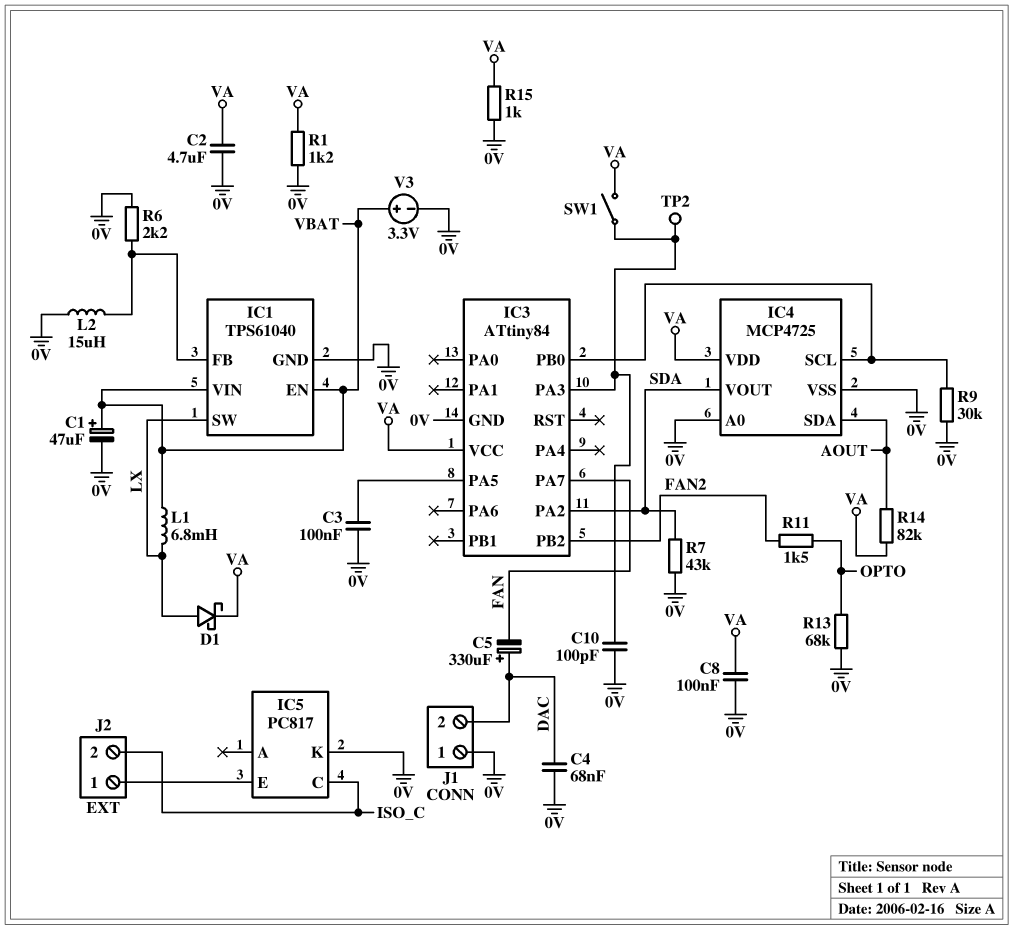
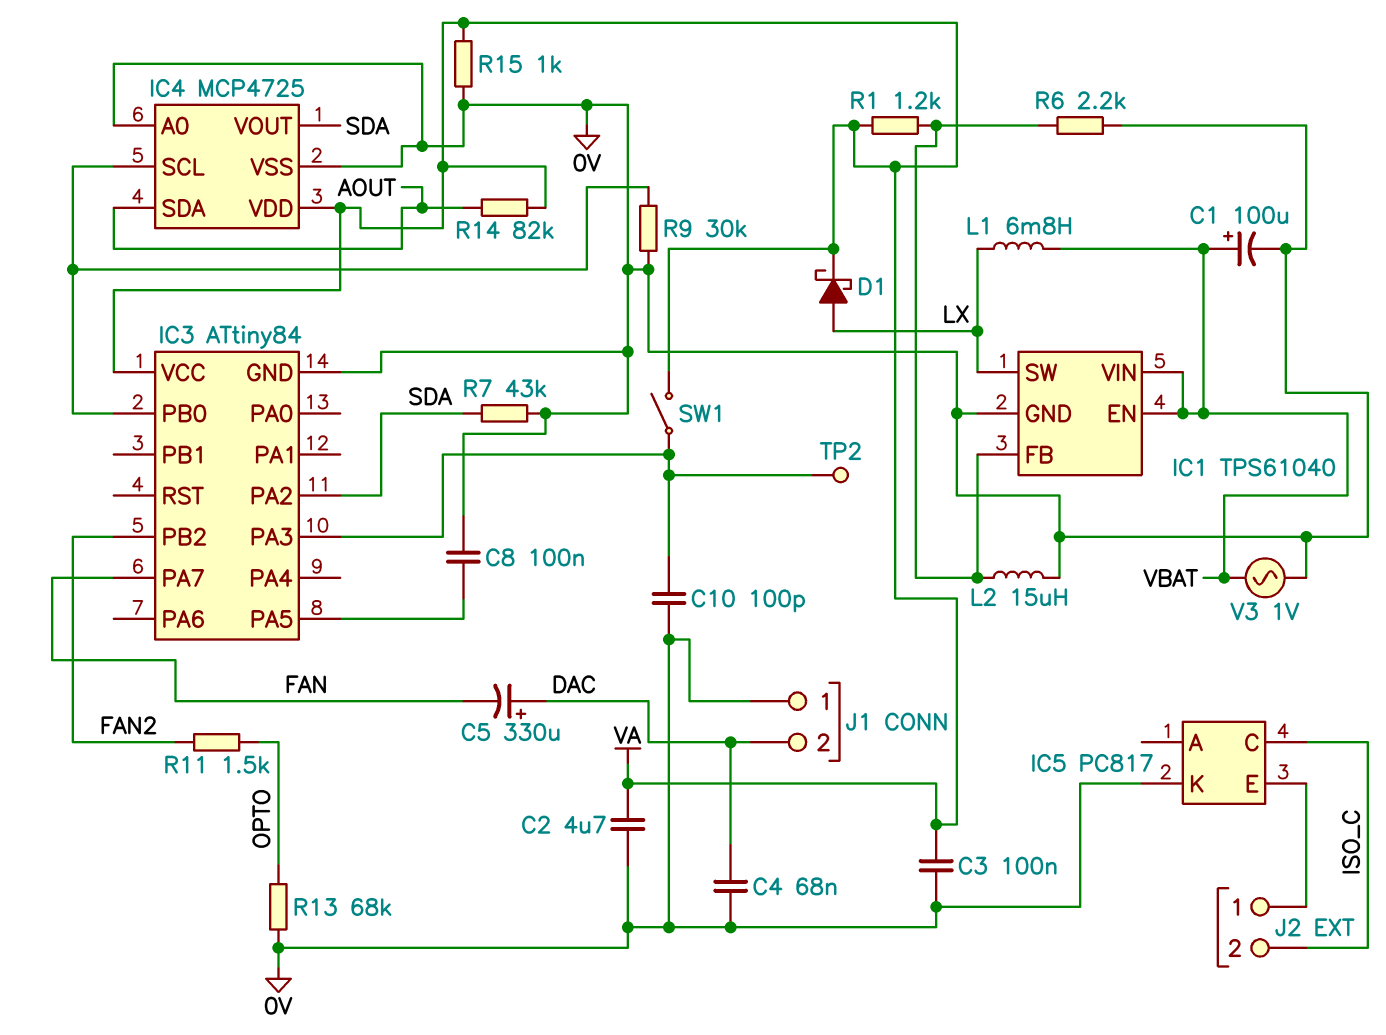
C1: 47uF (plus VBAT, minus 0V) -> 100uF (plus VBAT, minus 0V)
C3: 100nF (0V, IC3/PA5) -> 100nF (0V, VA)
C8: 100nF (0V, VA) -> 100nF (0V, IC3/PA5)
R1: 1.2k (0V, VA) -> 1.2k (IC1/FB, VA)
V3: 3.3V (plus VBAT, minus 0V) -> AC 1V (0V, VBAT)

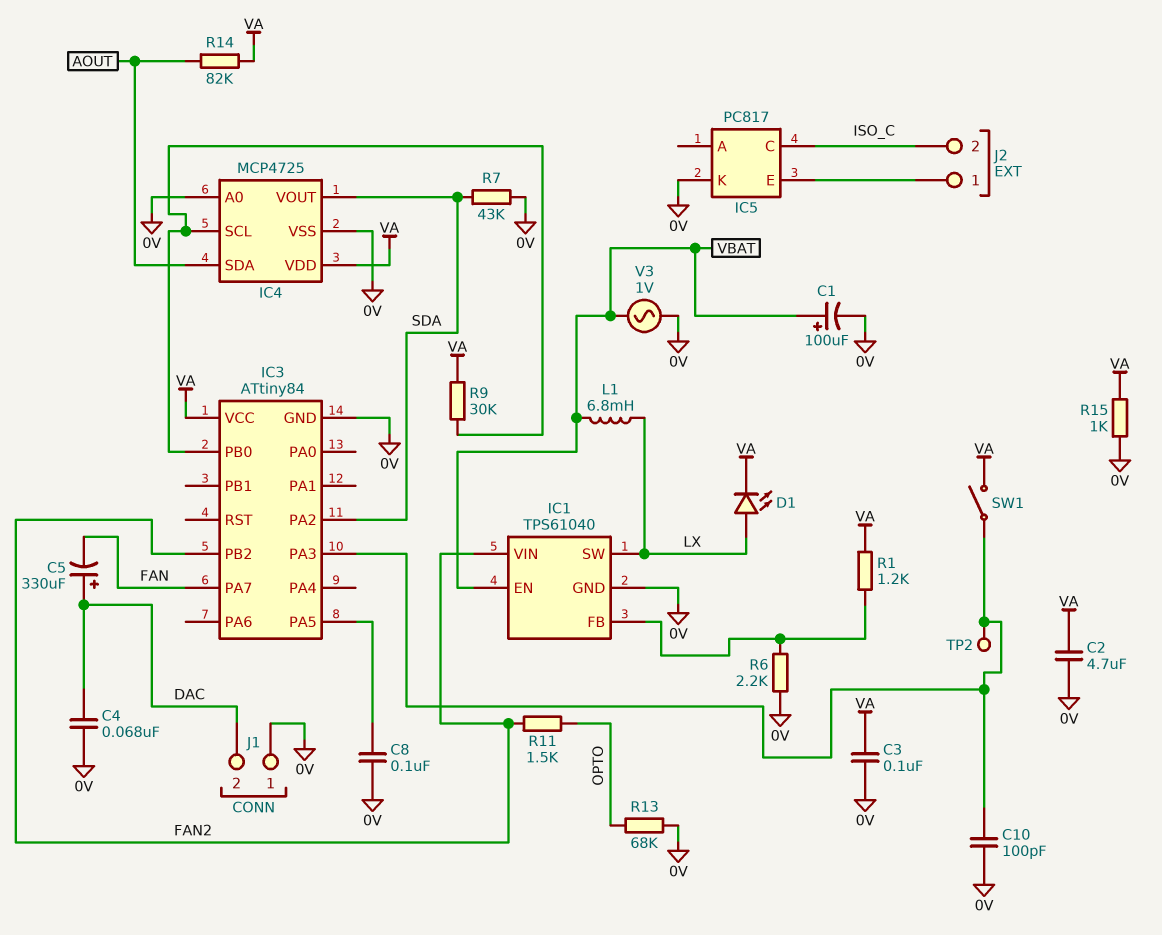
D1: schottky (A LX, K VA) -> LED (A LX, K VA)
IC1 pin VIN: VBAT -> FAN2
L2: 15uH (0V, IC1/FB) -> none
R9: 30k (0V, IC3/PB0) -> 30k (IC3/PB0, VA)

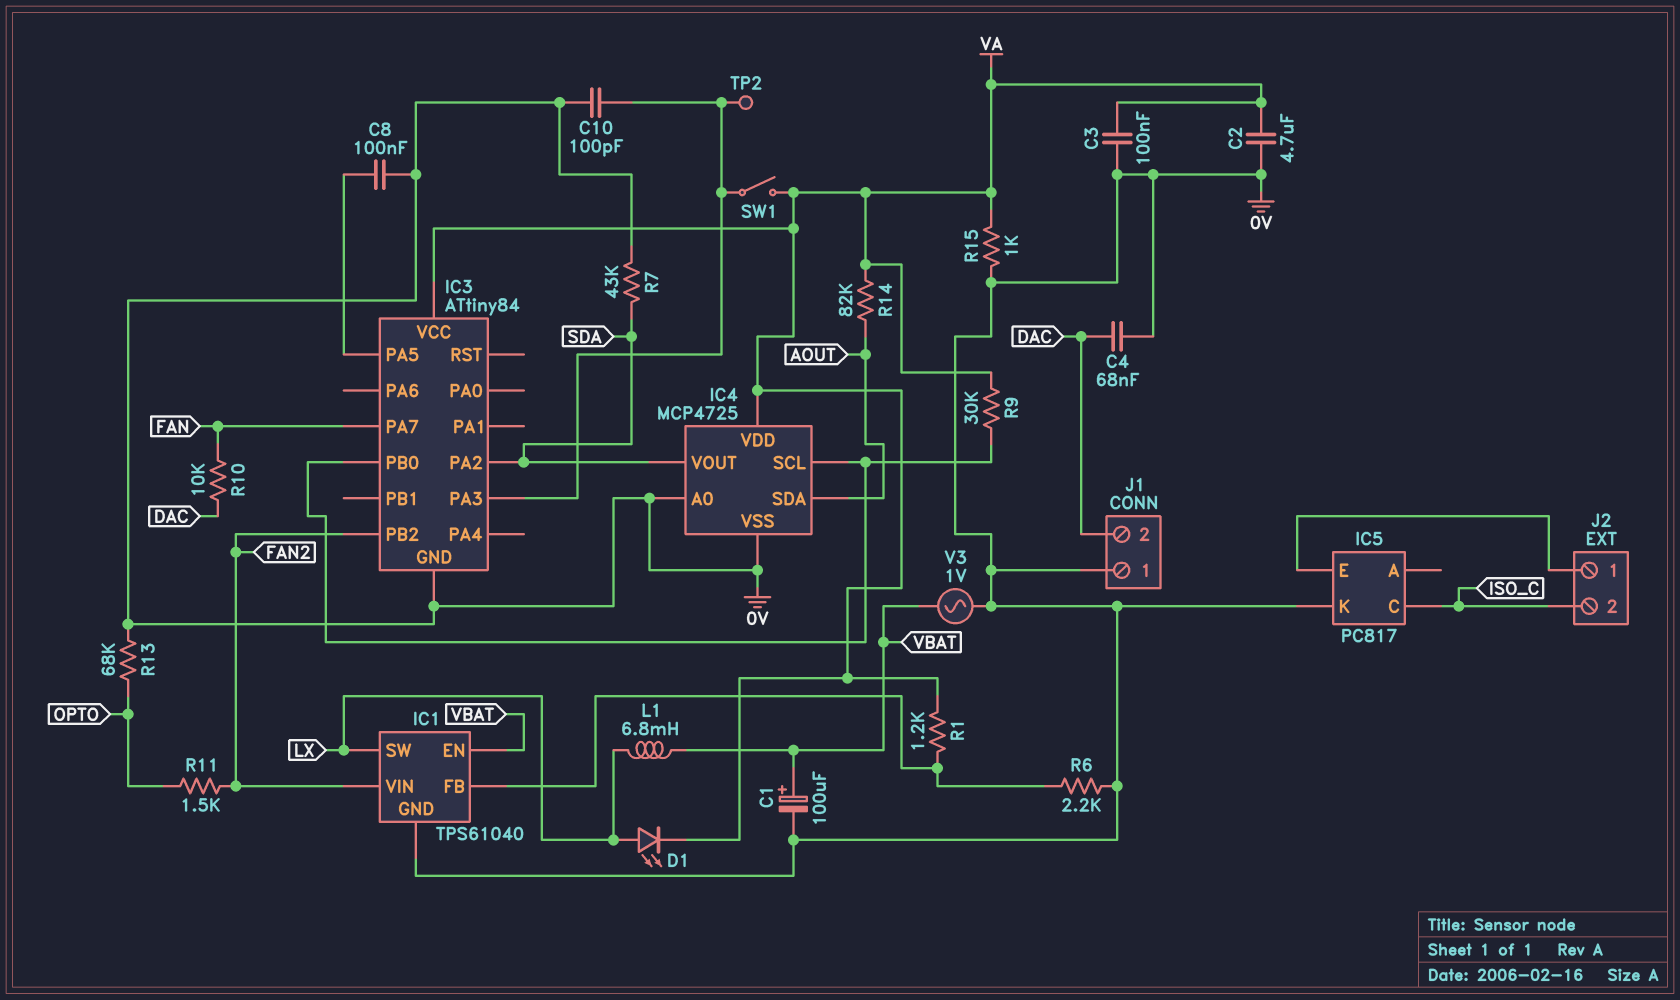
C5: 330uF (plus DAC, minus FAN) -> none
R10: none -> 10k (DAC, FAN)

